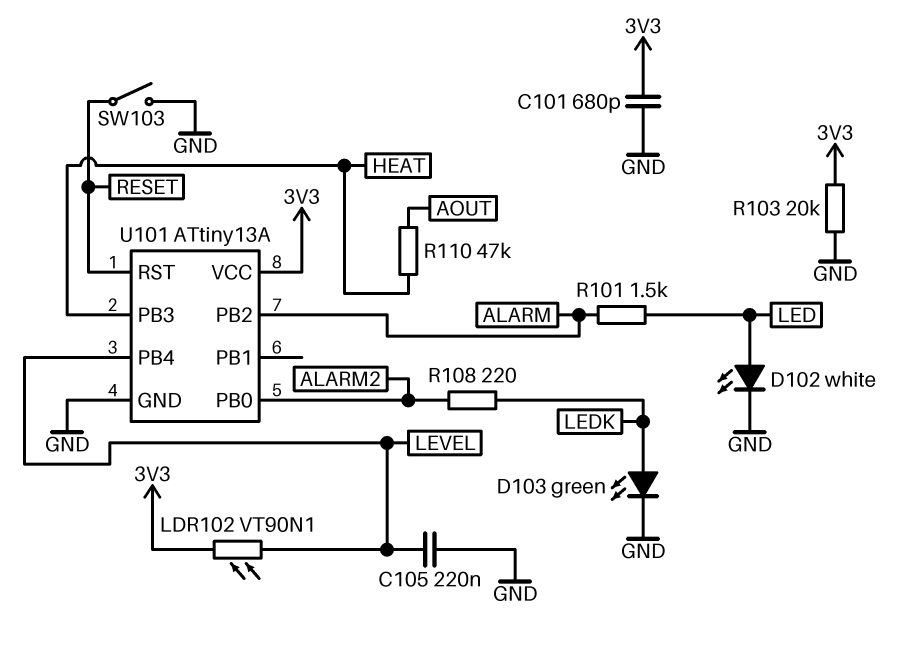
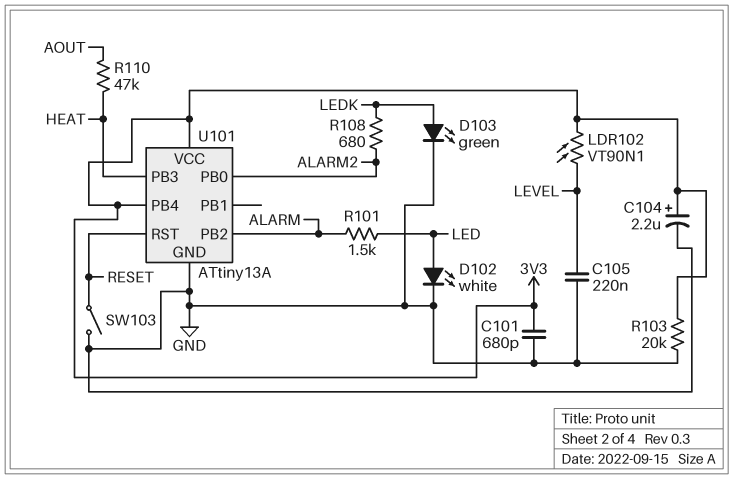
C104: none -> 2.2uF (plus 3V3, minus GND)
R108: 220 (ALARM2, LEDK) -> 680 (ALARM2, LEDK)
U101 pin PB4: LEVEL -> 3V3

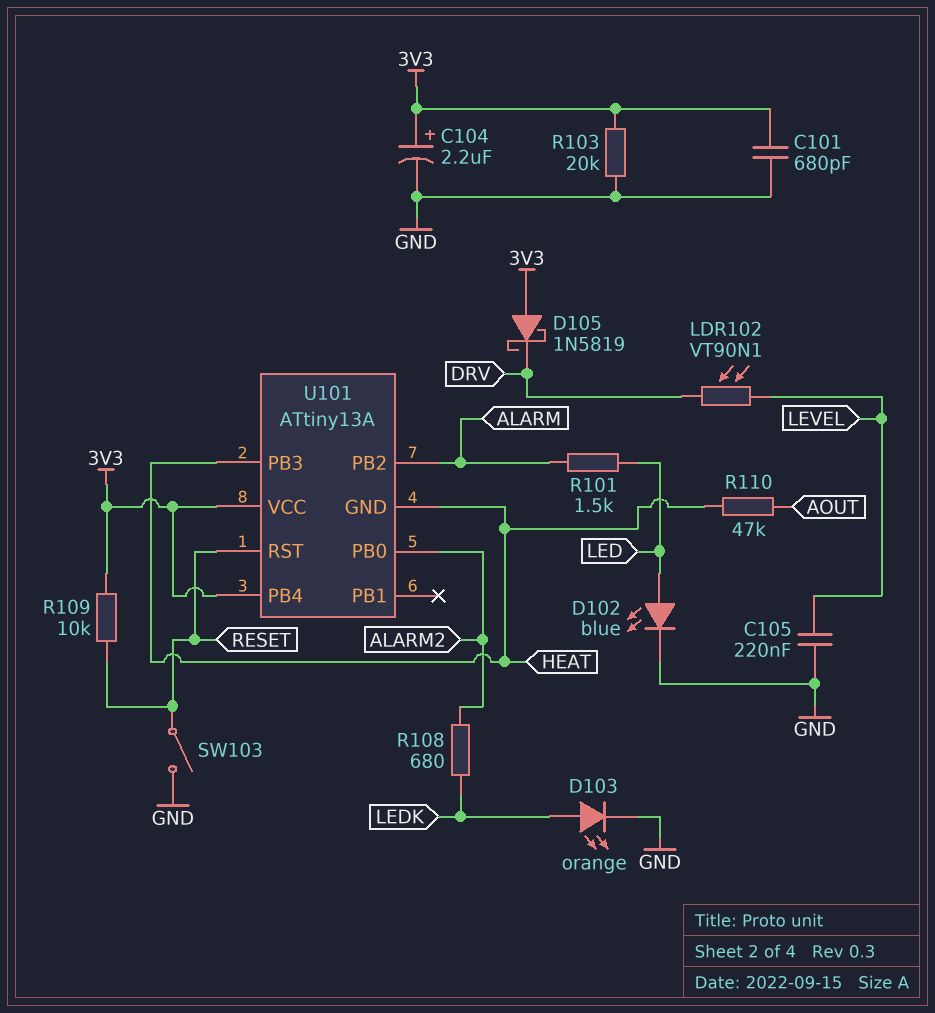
D102: LED white (A LED, K GND) -> LED blue (A LED, K GND)
D103: LED green (A LEDK, K GND) -> LED orange (A LEDK, K GND)
D105: none -> schottky 1N5819 (A 3V3, K DRV)
LDR102: VT90N1 (3V3, LEVEL) -> VT90N1 (DRV, LEVEL)
R109: none -> 10k (3V3, RESET)
U101 pin GND: GND -> HEAT

